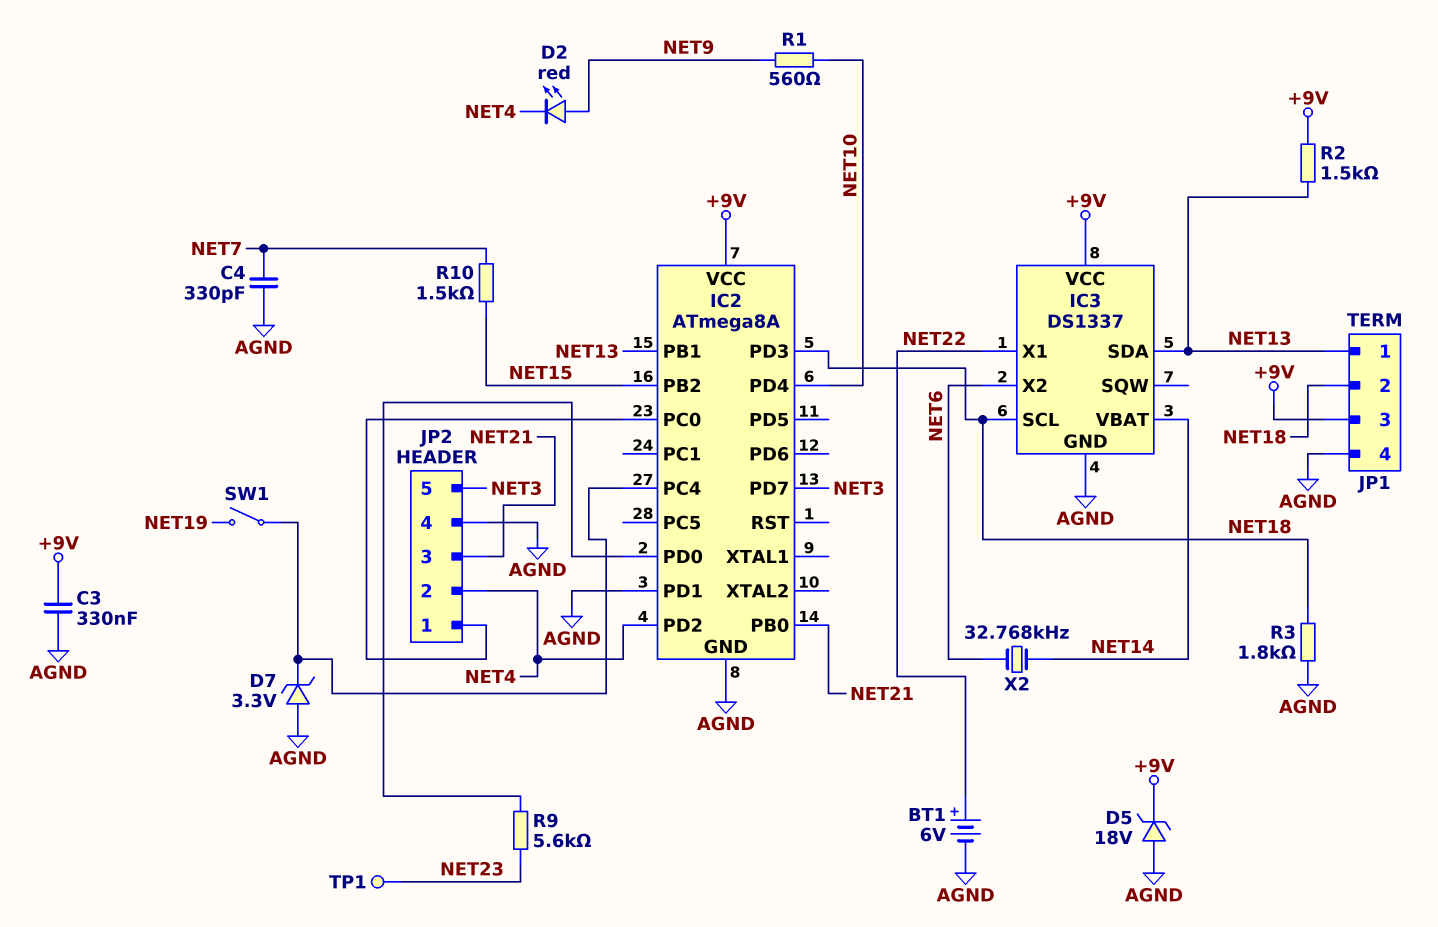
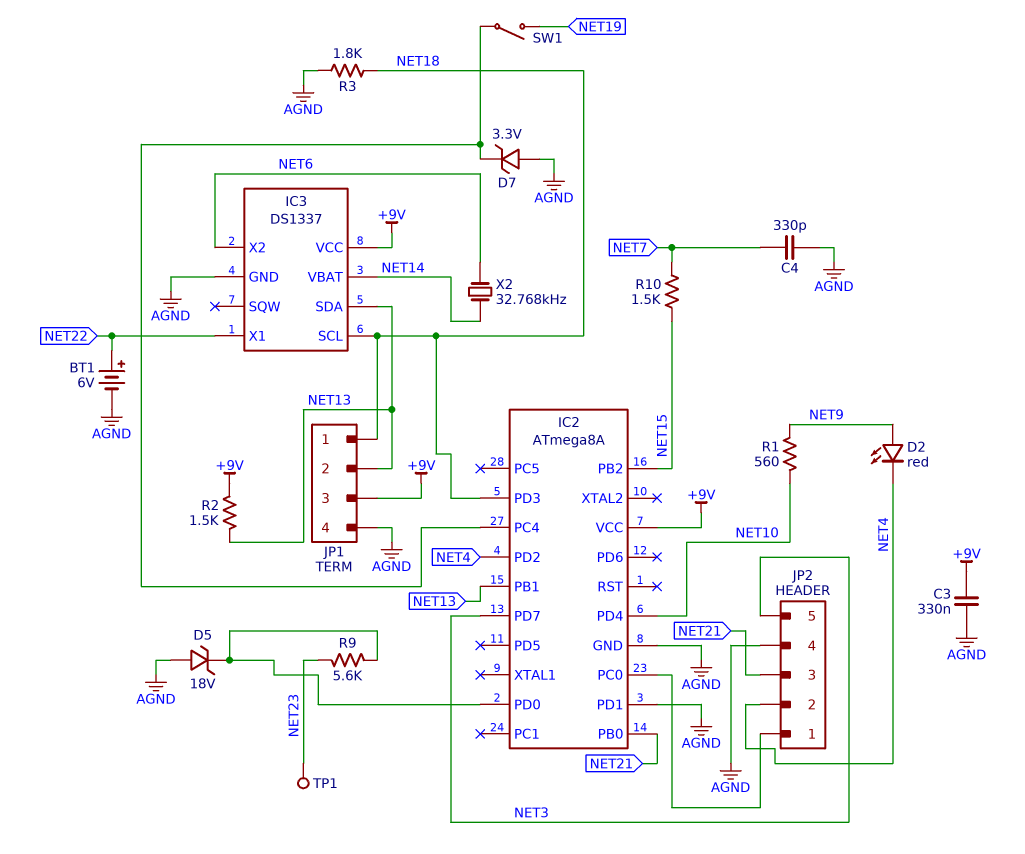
D5: zener 18V (A AGND, K +9V) -> zener 18V (A AGND, K IC2/PD0)
JP1 pin 1: NET13 -> NET18
JP1 pin 2: NET18 -> NET13

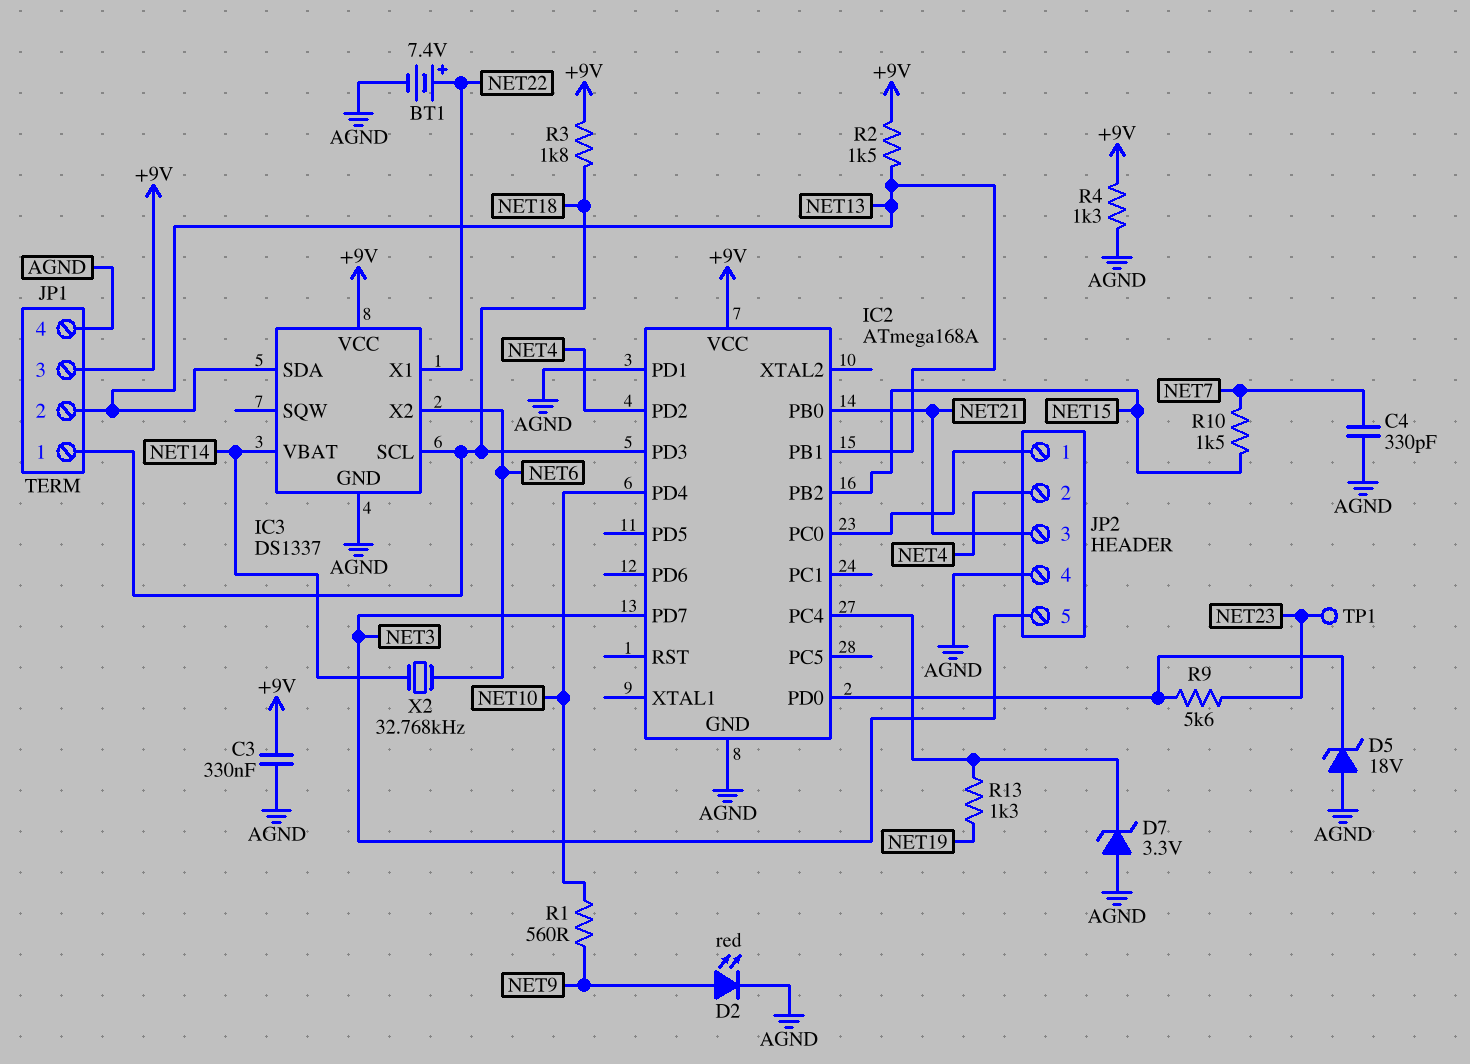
BT1: 6V (plus NET22, minus AGND) -> 7.4V (plus NET22, minus AGND)
D2: LED red (A NET9, K NET4) -> LED red (A NET9, K AGND)
IC2: ATmega8A -> ATmega168A
R3: 1.8k (AGND, NET18) -> 1.8k (+9V, NET18)
R4: none -> 1.3k (+9V, AGND)
R13: none -> 1.3k (IC2/PC4, NET19)
SW1: switch (IC2/PC4, NET19) -> none

